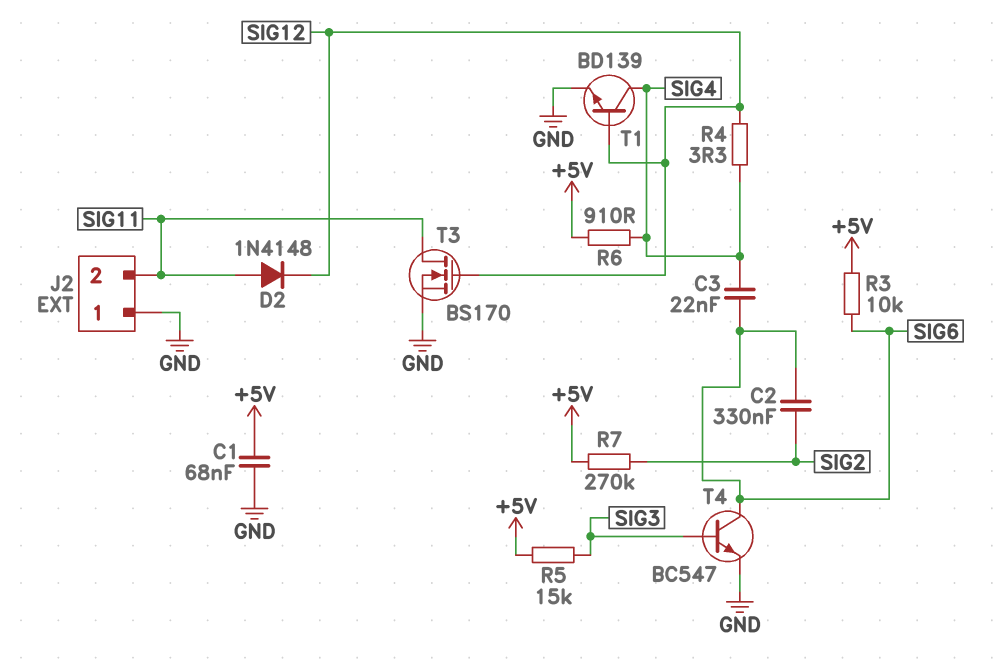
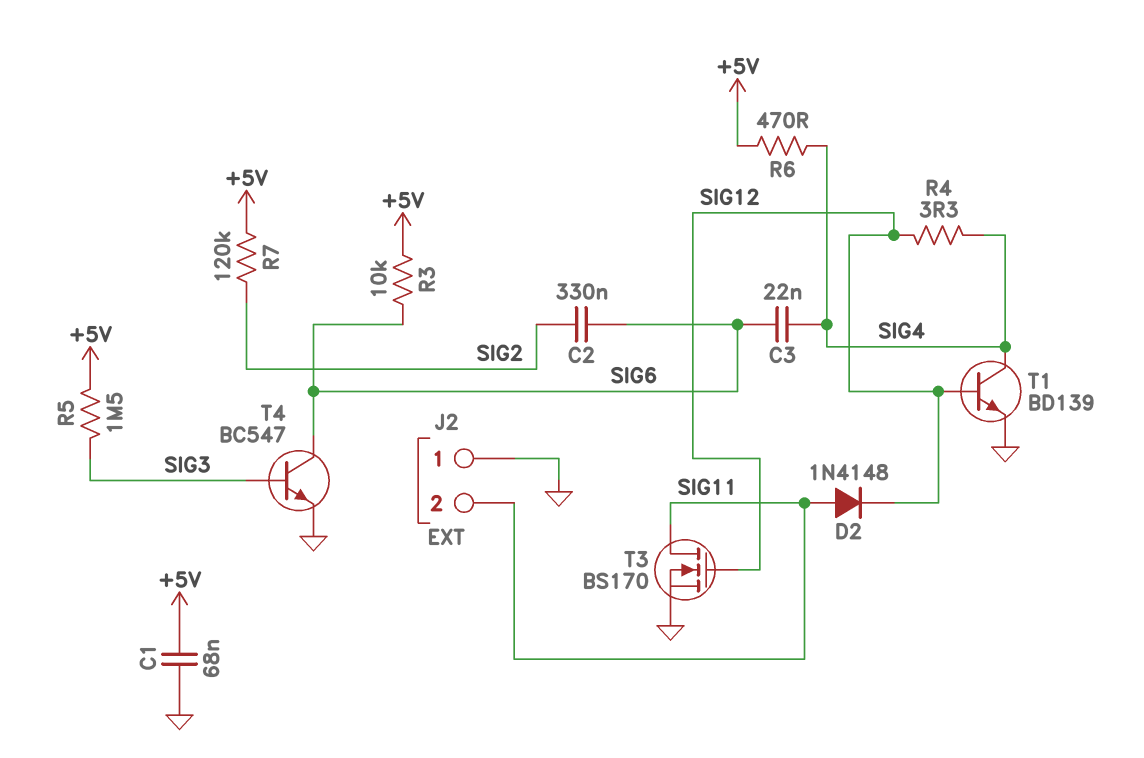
R5: 15k (+5V, SIG3) -> 1.5M (+5V, SIG3)
R6: 910 (+5V, SIG4) -> 470 (+5V, SIG4)
R7: 270k (+5V, SIG2) -> 120k (+5V, SIG2)

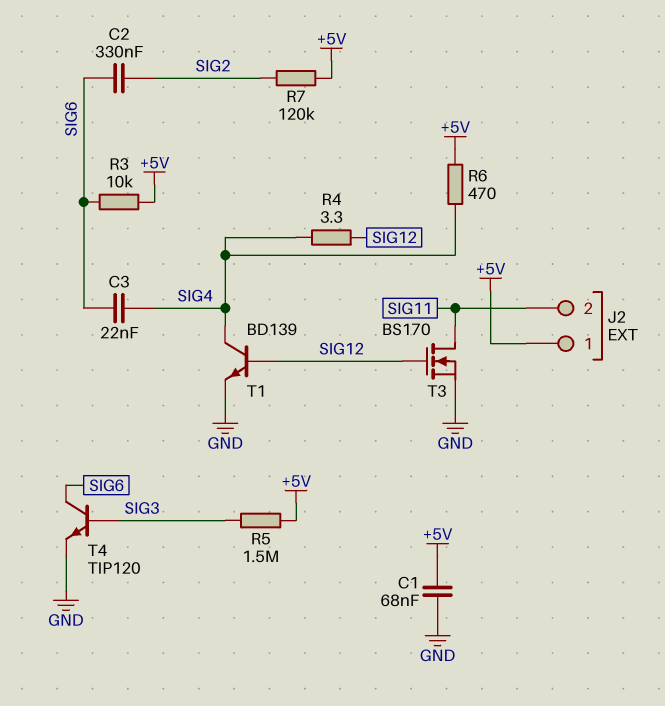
D2: diode 1N4148 (A SIG11, K SIG12) -> none
J2 pin 1: GND -> +5V
T4: NPN BC547 (B SIG3, C SIG6, E GND) -> NPN TIP120 (B SIG3, C SIG6, E GND)

